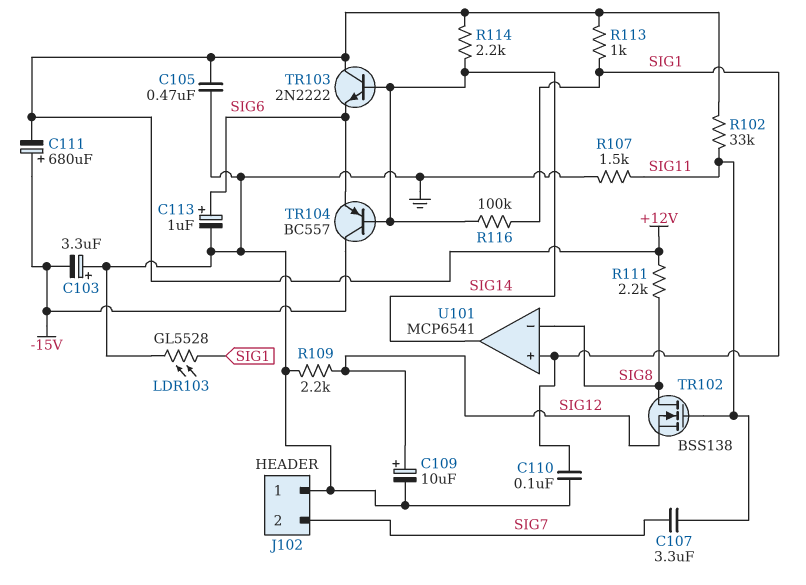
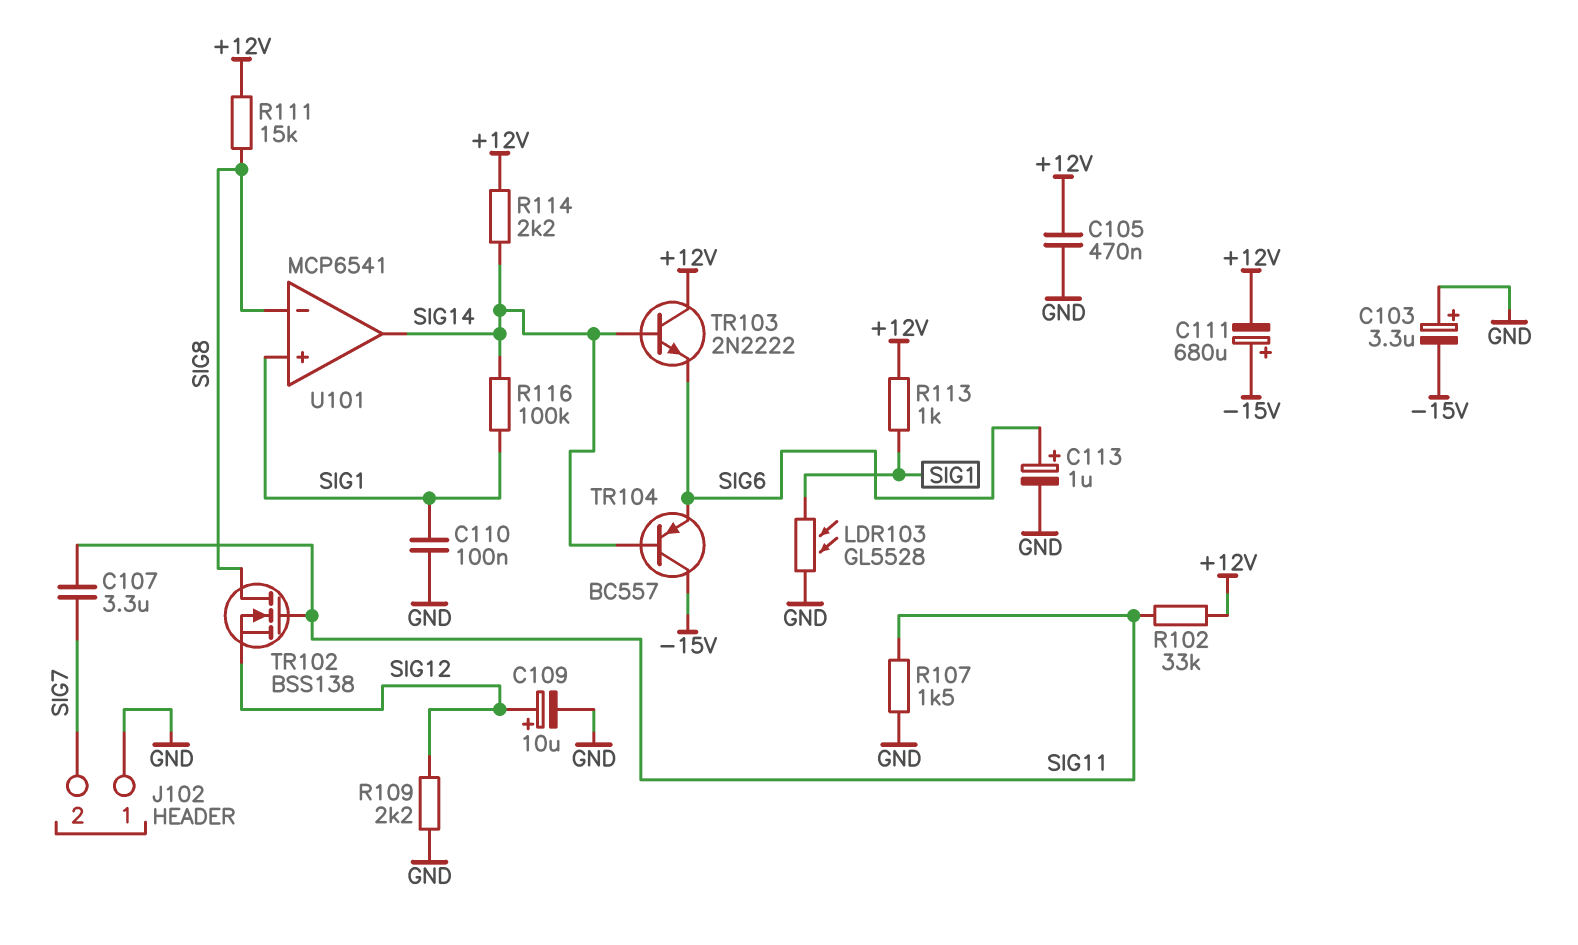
R111: 2.2k (+12V, SIG8) -> 15k (+12V, SIG8)

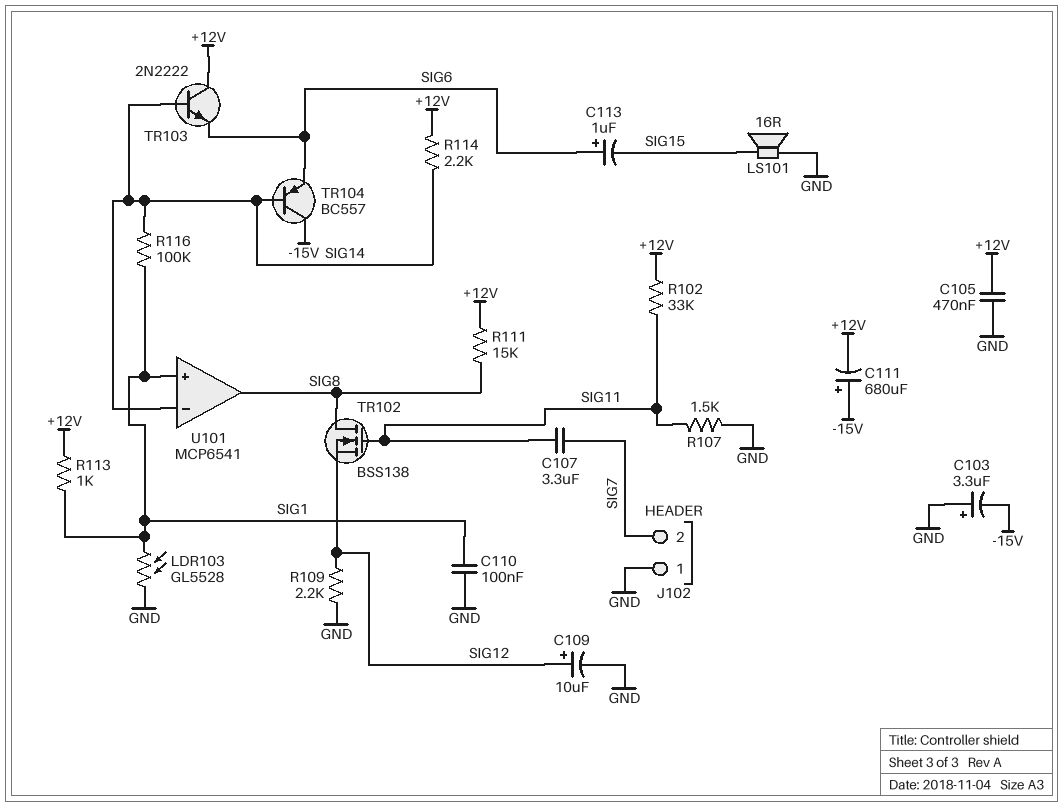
C113: 1uF (plus SIG6, minus GND) -> 1uF (plus SIG6, minus SIG15)
LS101: none -> speaker 16R (GND, SIG15)
U101 pin in-: SIG8 -> SIG14
U101 pin out: SIG14 -> SIG8

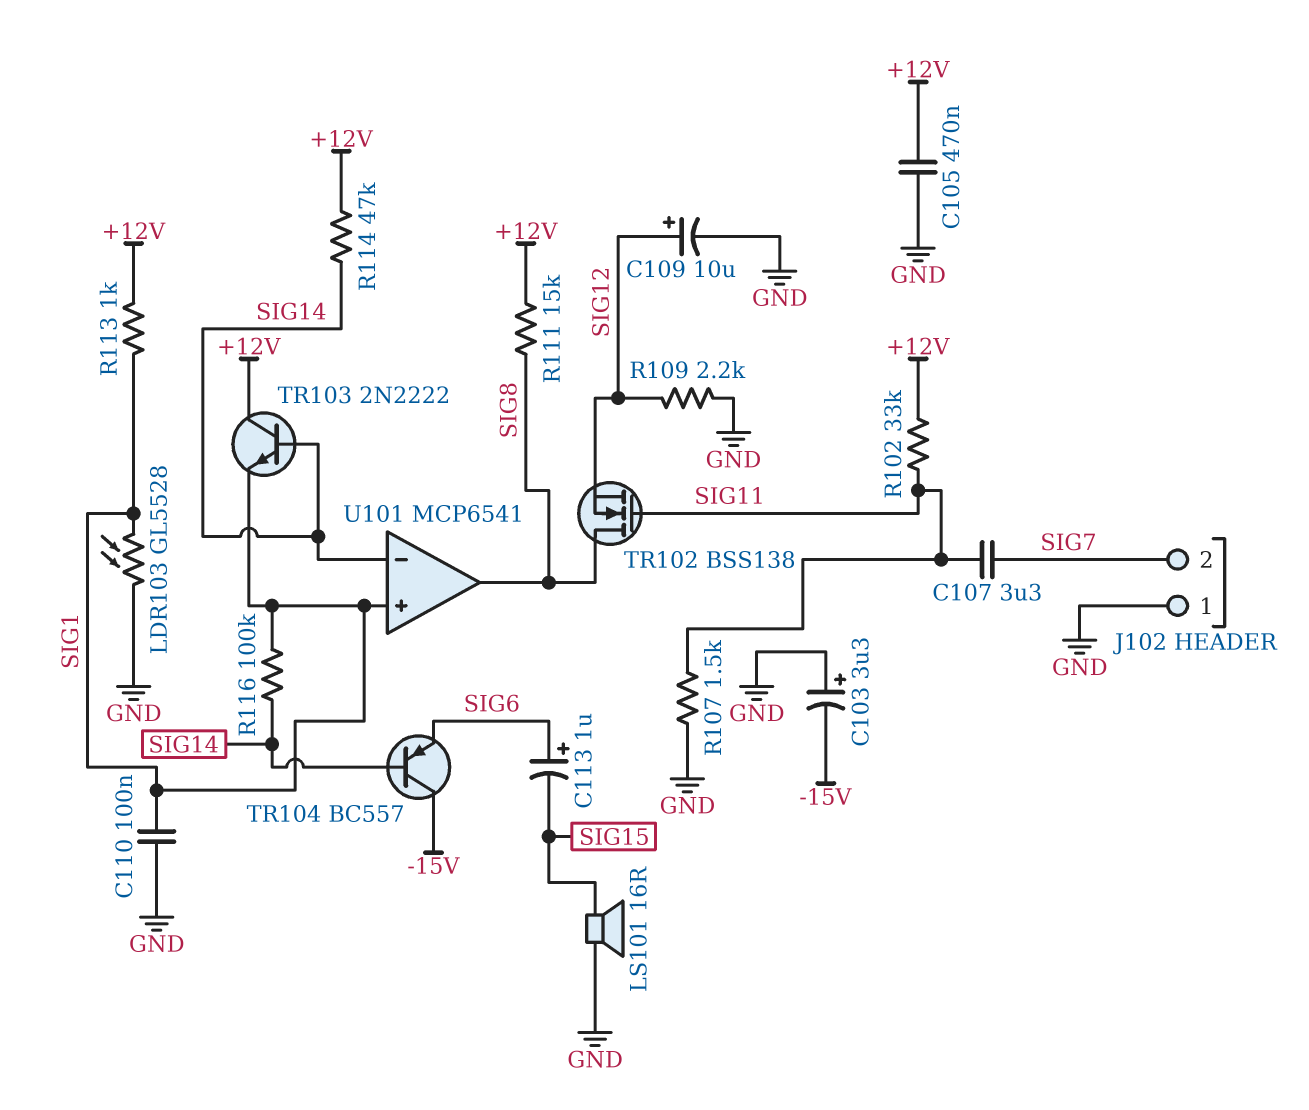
C111: 680uF (plus -15V, minus +12V) -> none
R114: 2.2k (+12V, SIG14) -> 47k (+12V, SIG14)
TR103: NPN 2N2222 (B SIG14, C +12V, E SIG6) -> NPN 2N2222 (B SIG14, C +12V, E SIG1)

